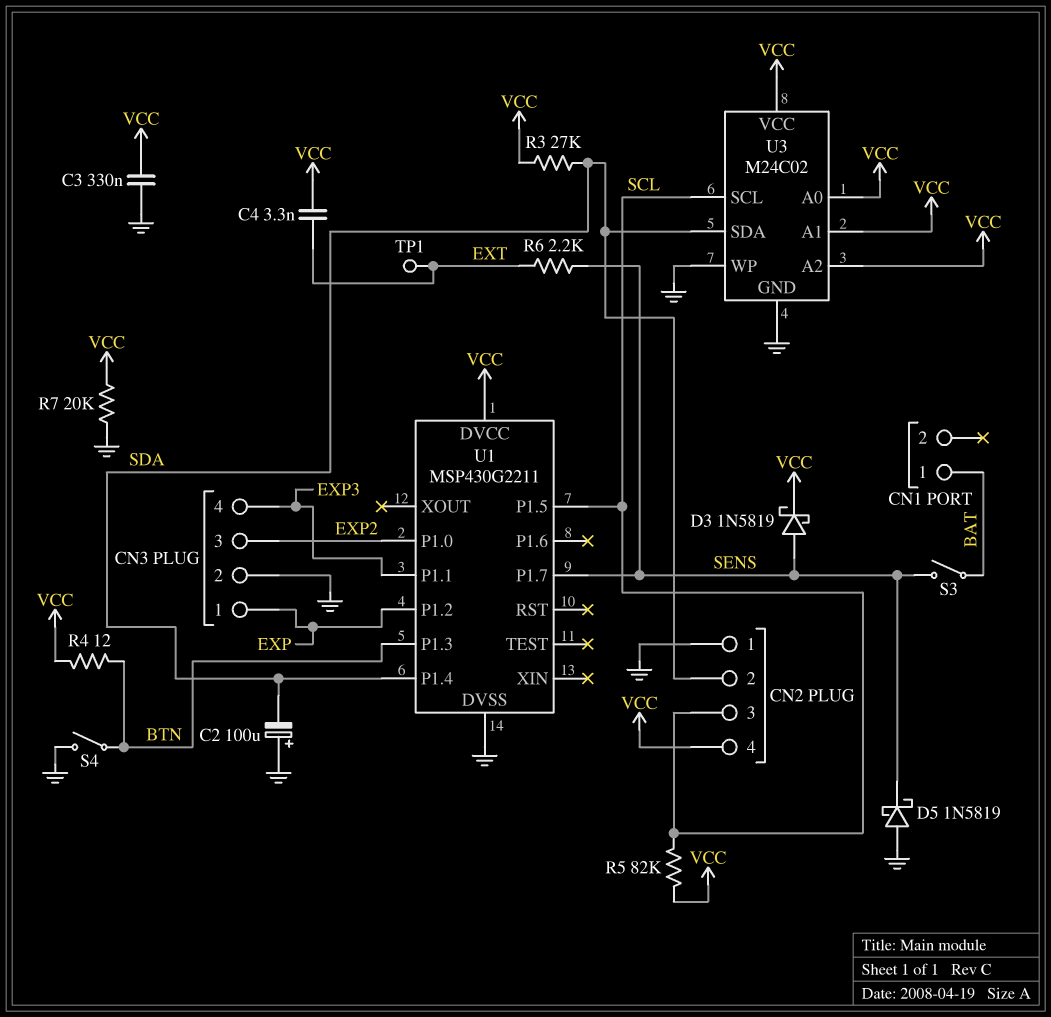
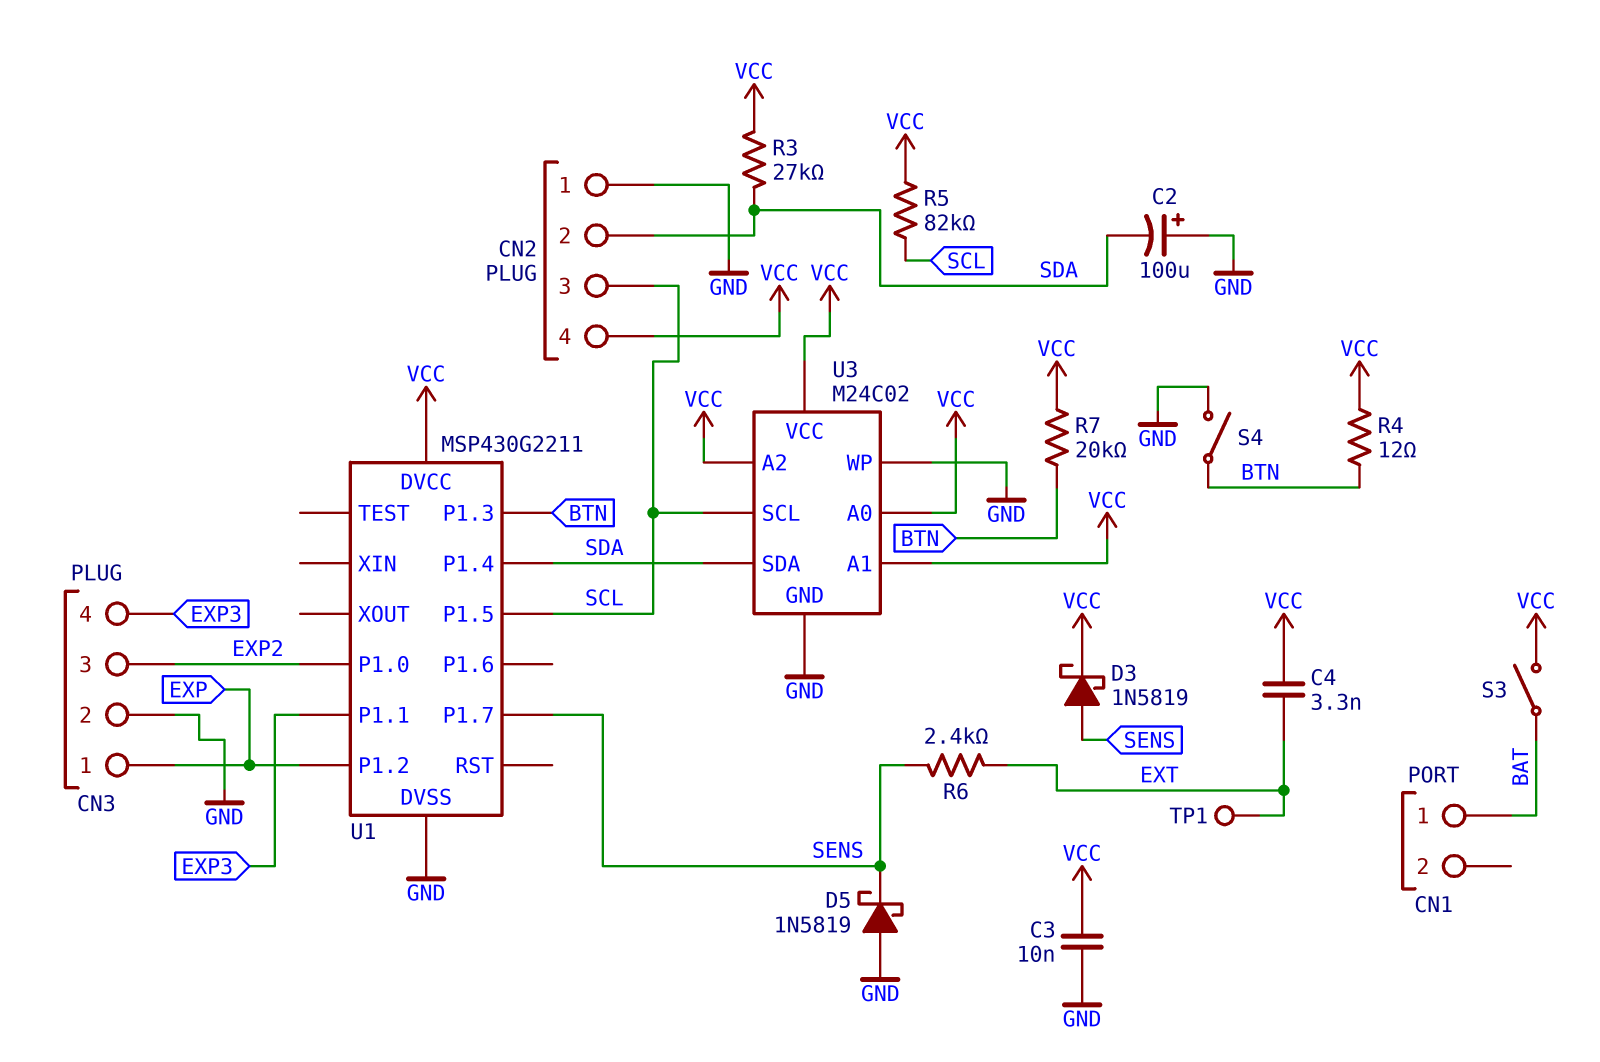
C3: 330nF (GND, VCC) -> 10nF (GND, VCC)
R6: 2.2k (EXT, SENS) -> 2.4k (EXT, SENS)
R7: 20k (GND, VCC) -> 20k (BTN, VCC)
S3: switch (BAT, SENS) -> switch (BAT, VCC)

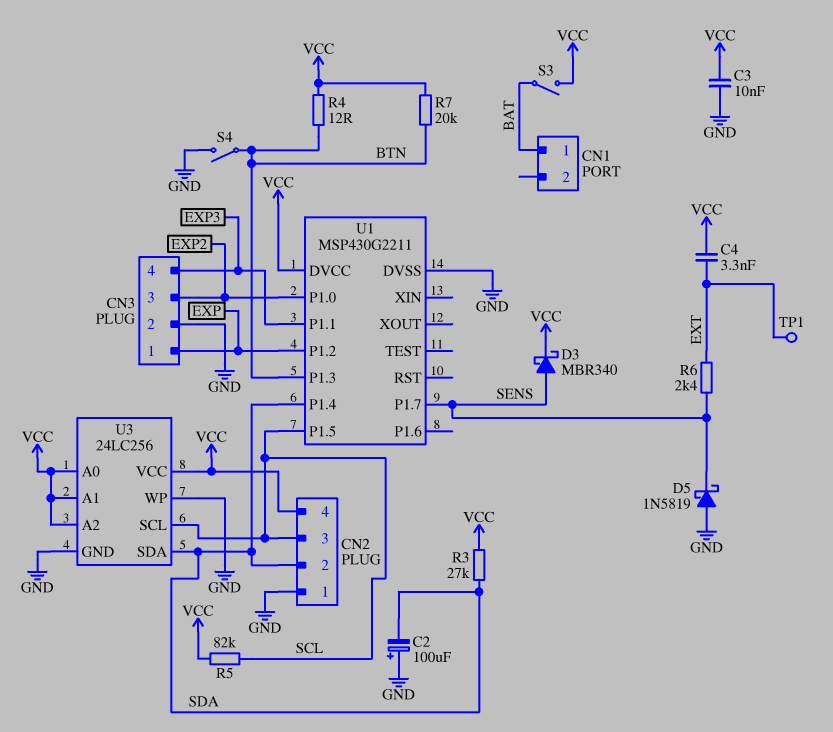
D3: schottky 1N5819 (A SENS, K VCC) -> schottky MBR340 (A SENS, K VCC)
U3: M24C02 -> 24LC256

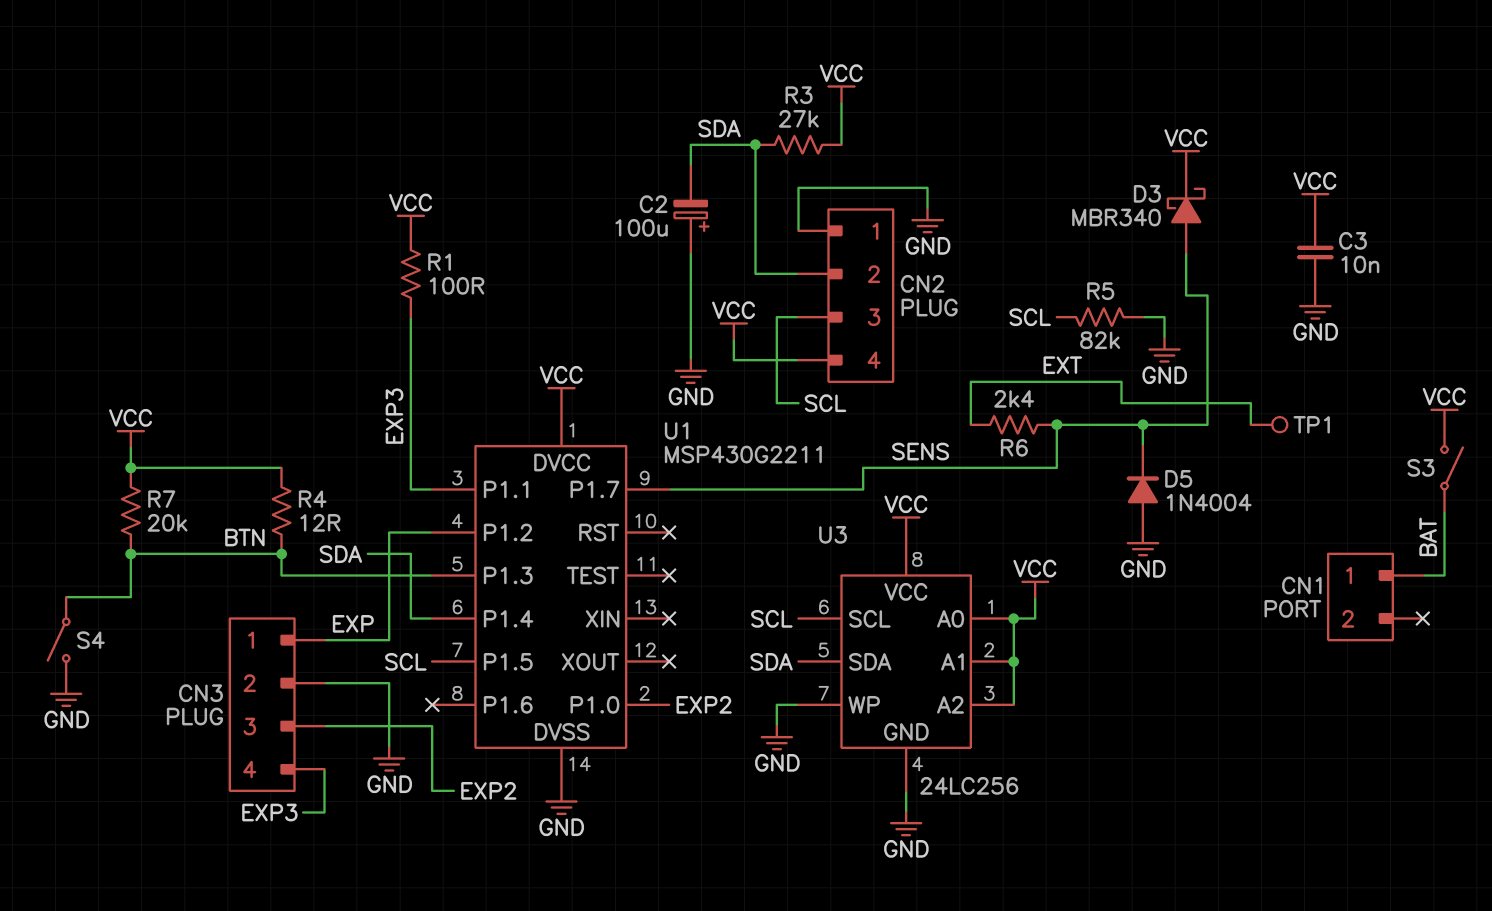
C4: 3.3nF (EXT, VCC) -> none
D5: schottky 1N5819 (A GND, K SENS) -> diode 1N4004 (A GND, K SENS)
R1: none -> 100 (EXP3, VCC)
R5: 82k (SCL, VCC) -> 82k (GND, SCL)

